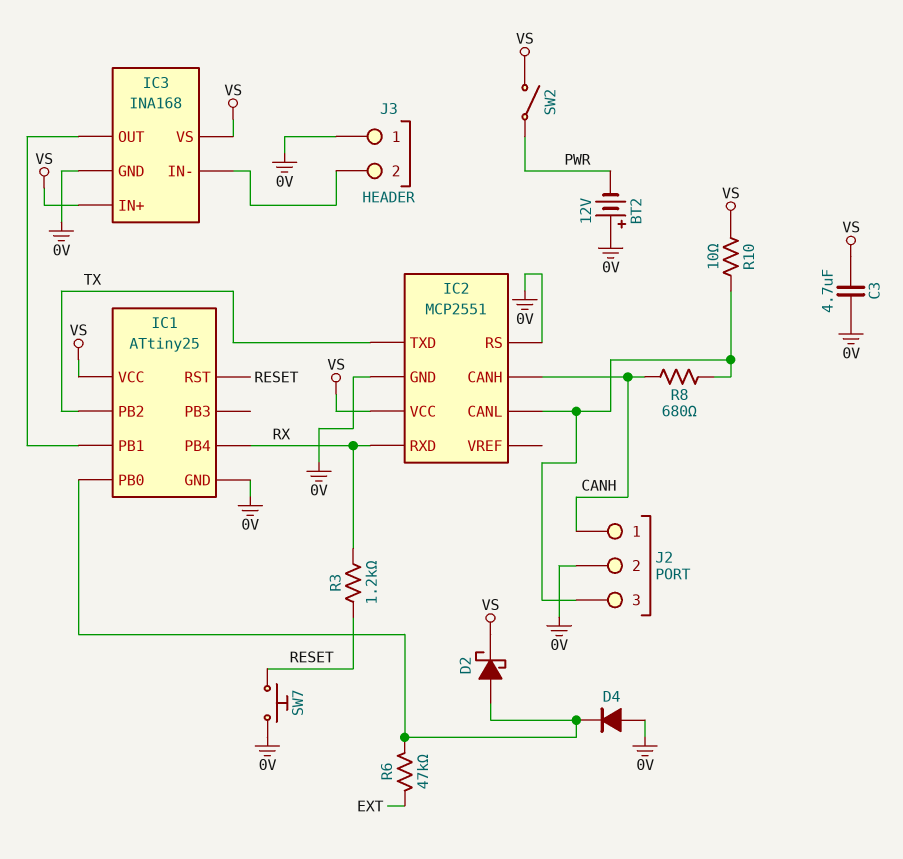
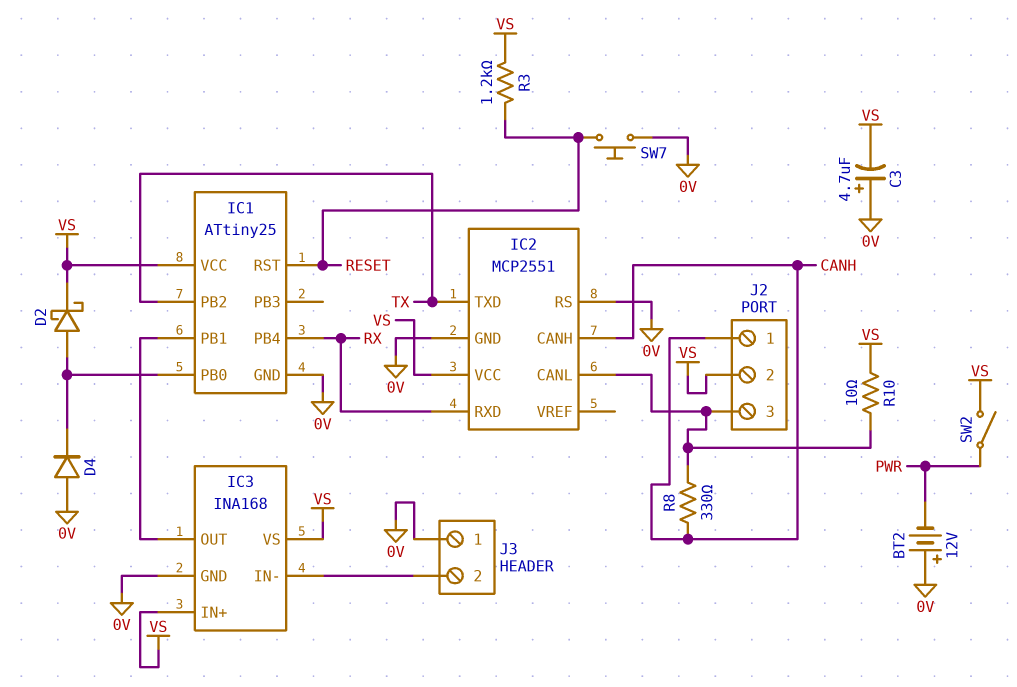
C3: 4.7uF (0V, VS) -> 4.7uF (plus 0V, minus VS)
J2 pin 2: 0V -> VS
R3: 1.2k (RESET, RX) -> 1.2k (RESET, VS)
R6: 47k (EXT, IC1/PB0) -> none
R8: 680 (CANH, IC2/CANL) -> 330 (CANH, IC2/CANL)

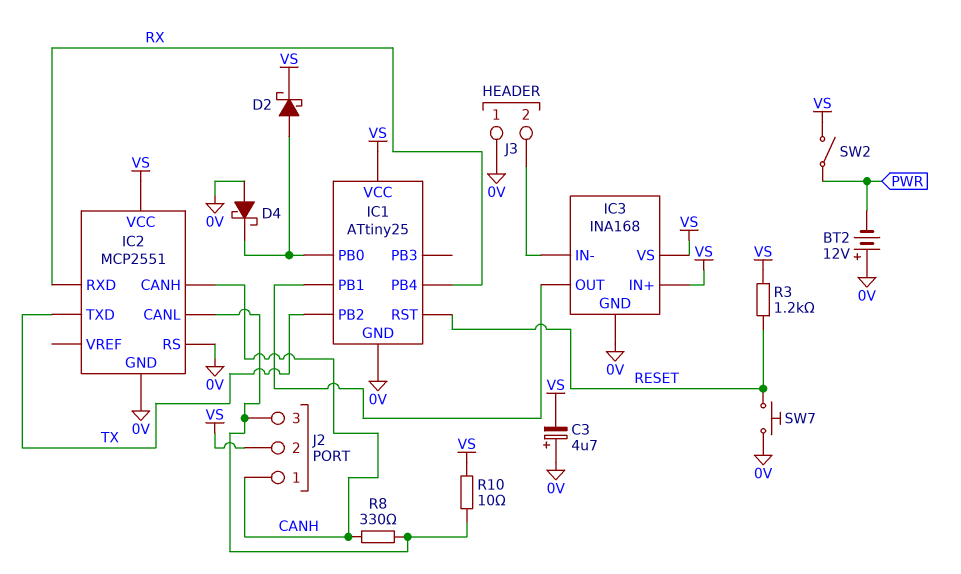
D4: diode (A 0V, K IC1/PB0) -> schottky (A 0V, K IC1/PB0)

